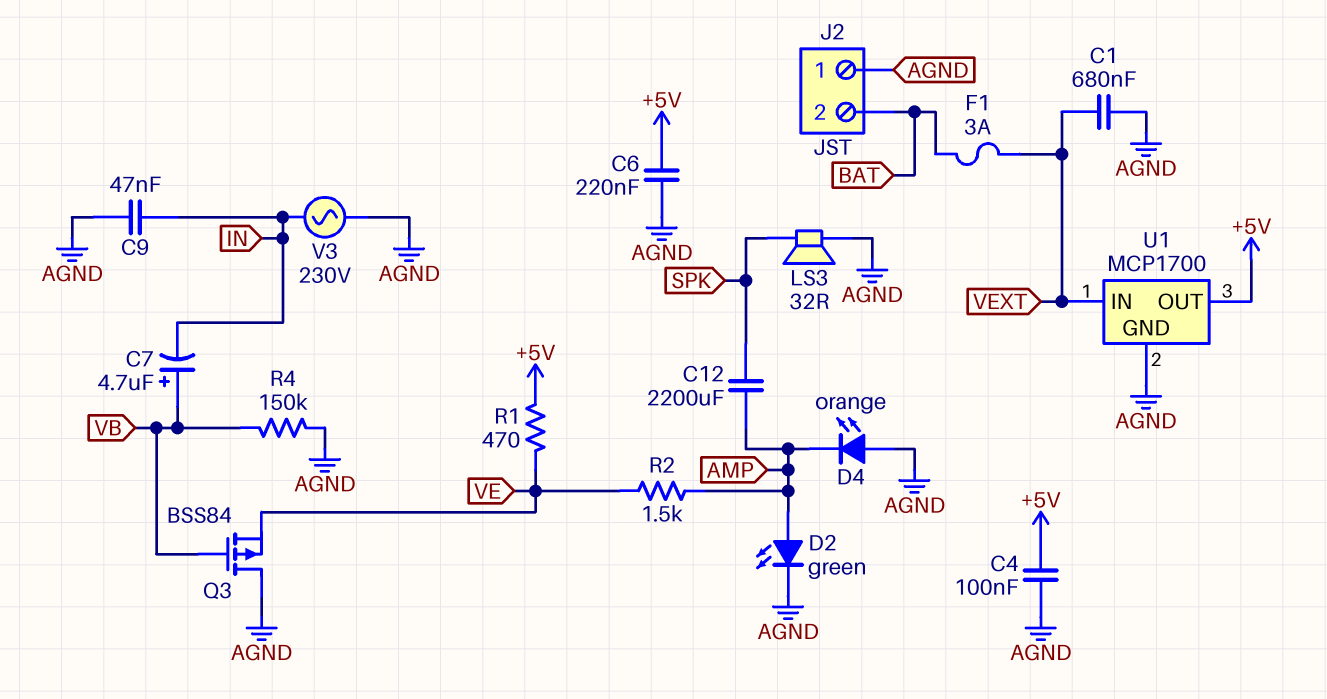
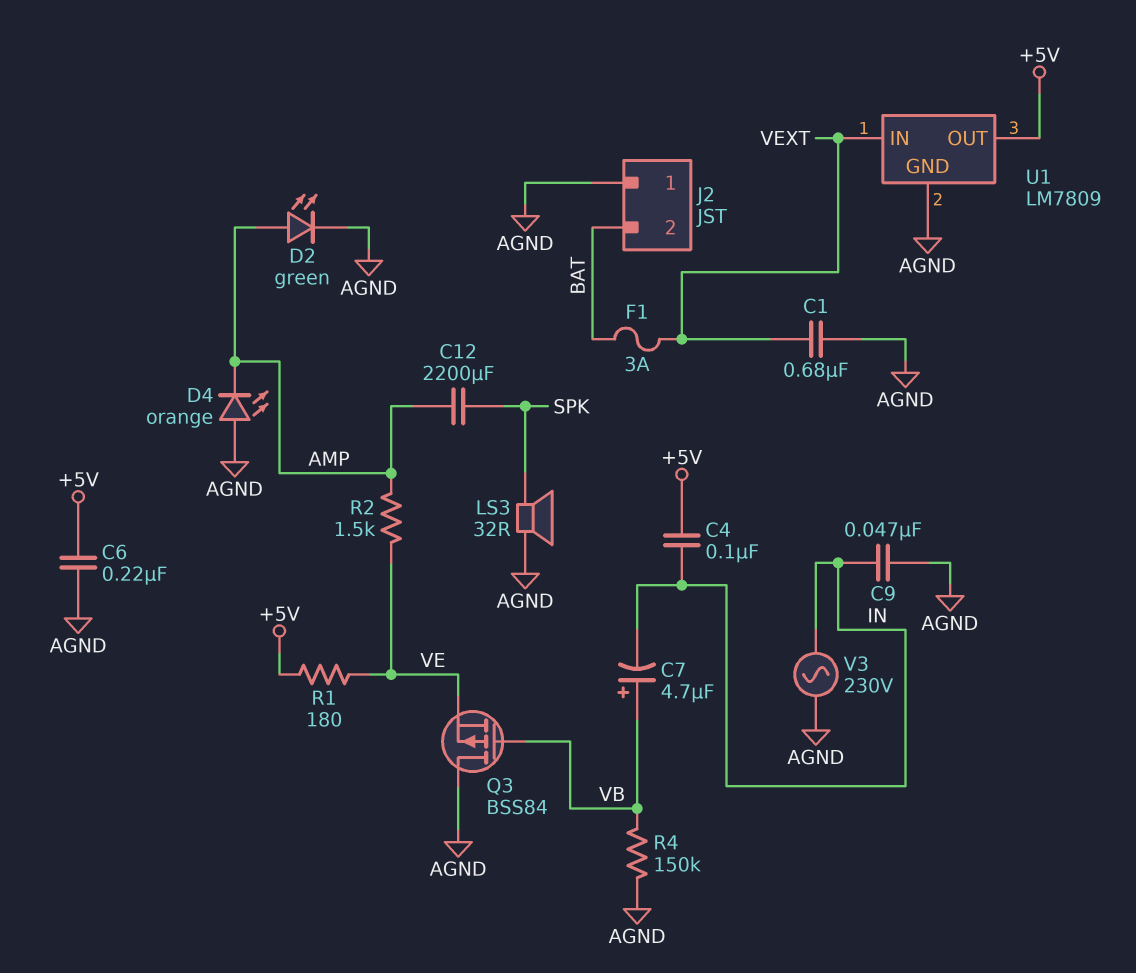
C4: 100nF (+5V, AGND) -> 100nF (+5V, IN)
R1: 470 (+5V, VE) -> 180 (+5V, VE)
U1: MCP1700 -> LM7809

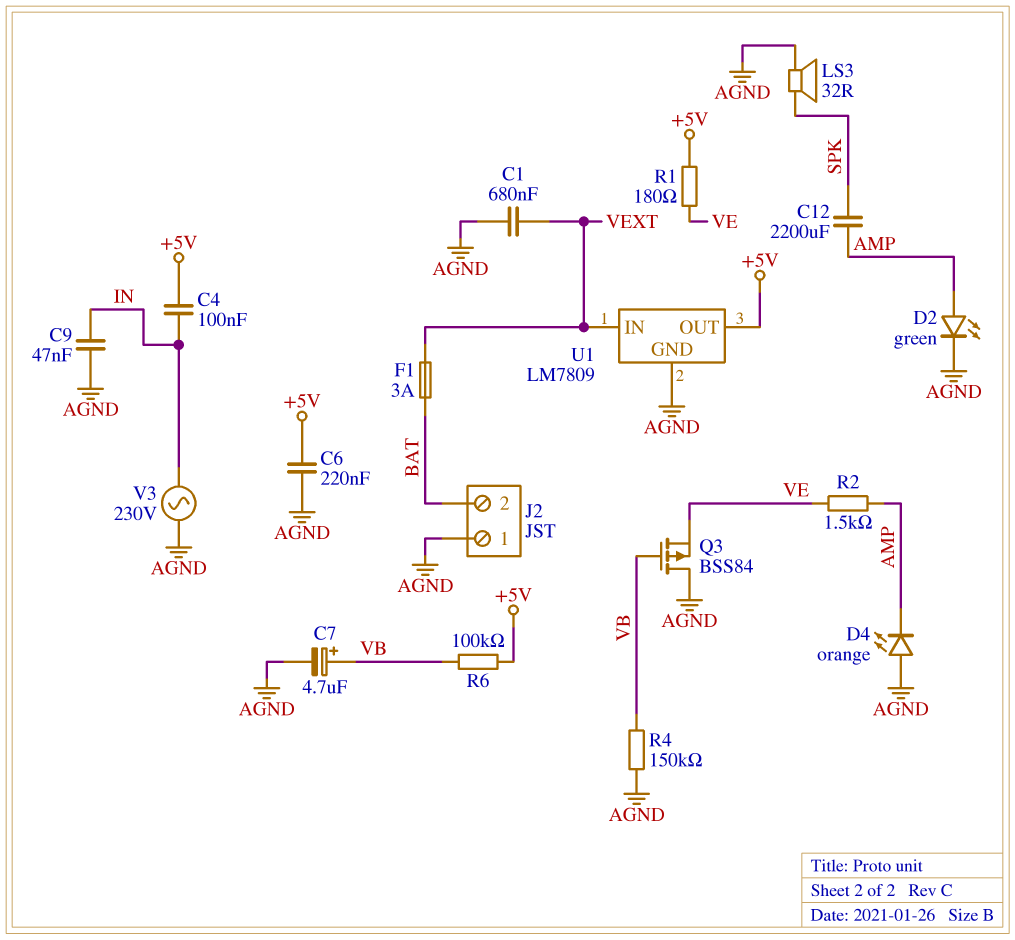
C7: 4.7uF (plus VB, minus IN) -> 4.7uF (plus VB, minus AGND)
R6: none -> 100k (+5V, VB)

